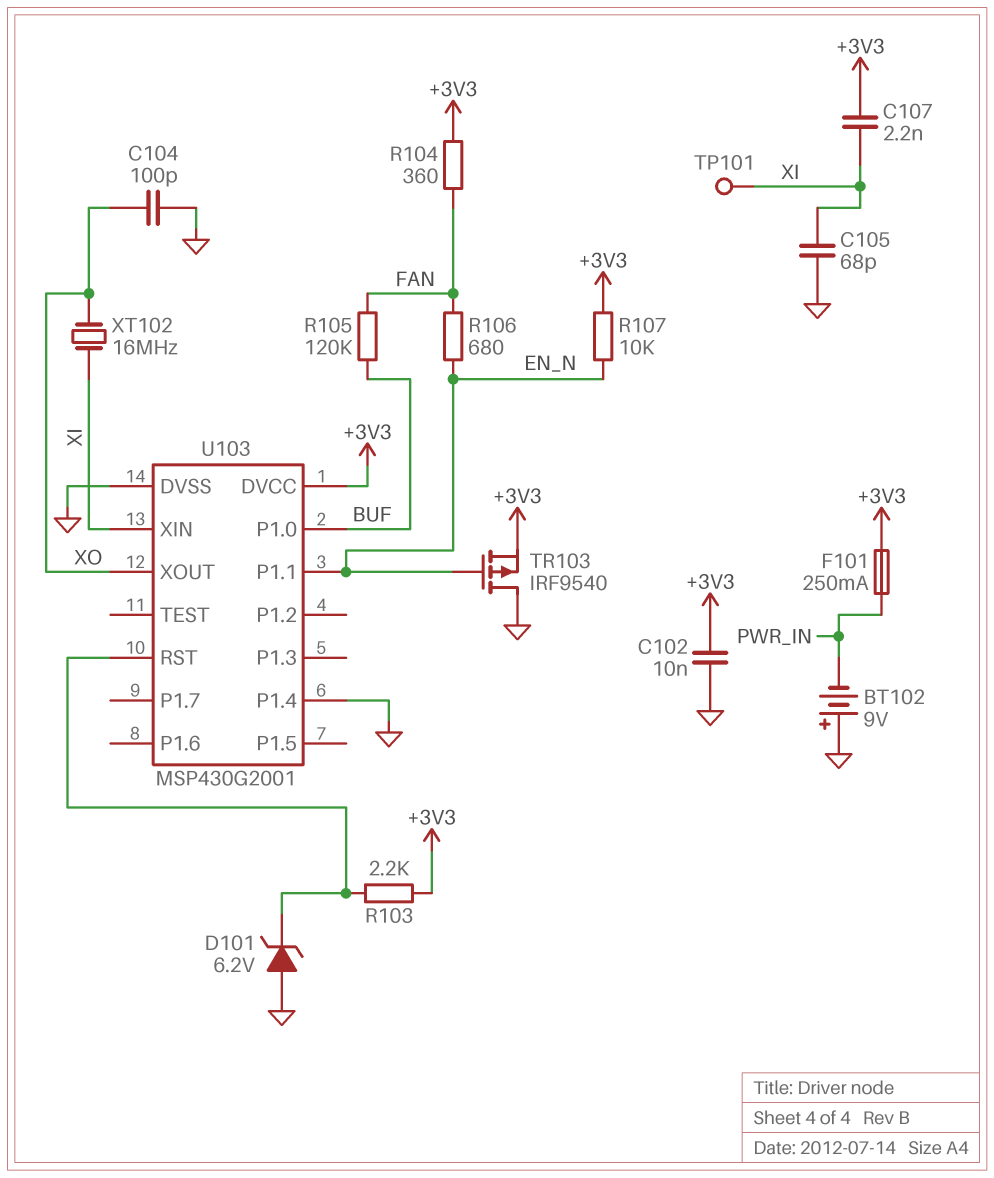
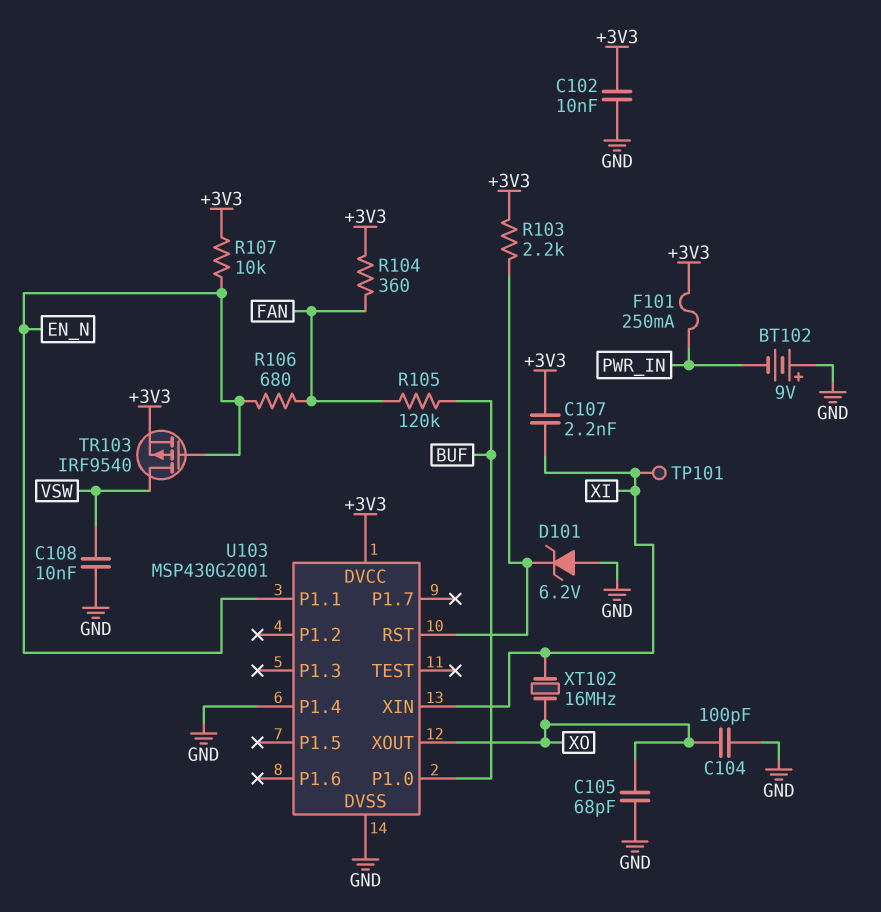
C105: 68pF (GND, XI) -> 68pF (GND, XO)
C108: none -> 10nF (GND, VSW)
TR103: PMOS IRF9540 (G EN_N, D GND, S +3V3) -> PMOS IRF9540 (G EN_N, D VSW, S +3V3)

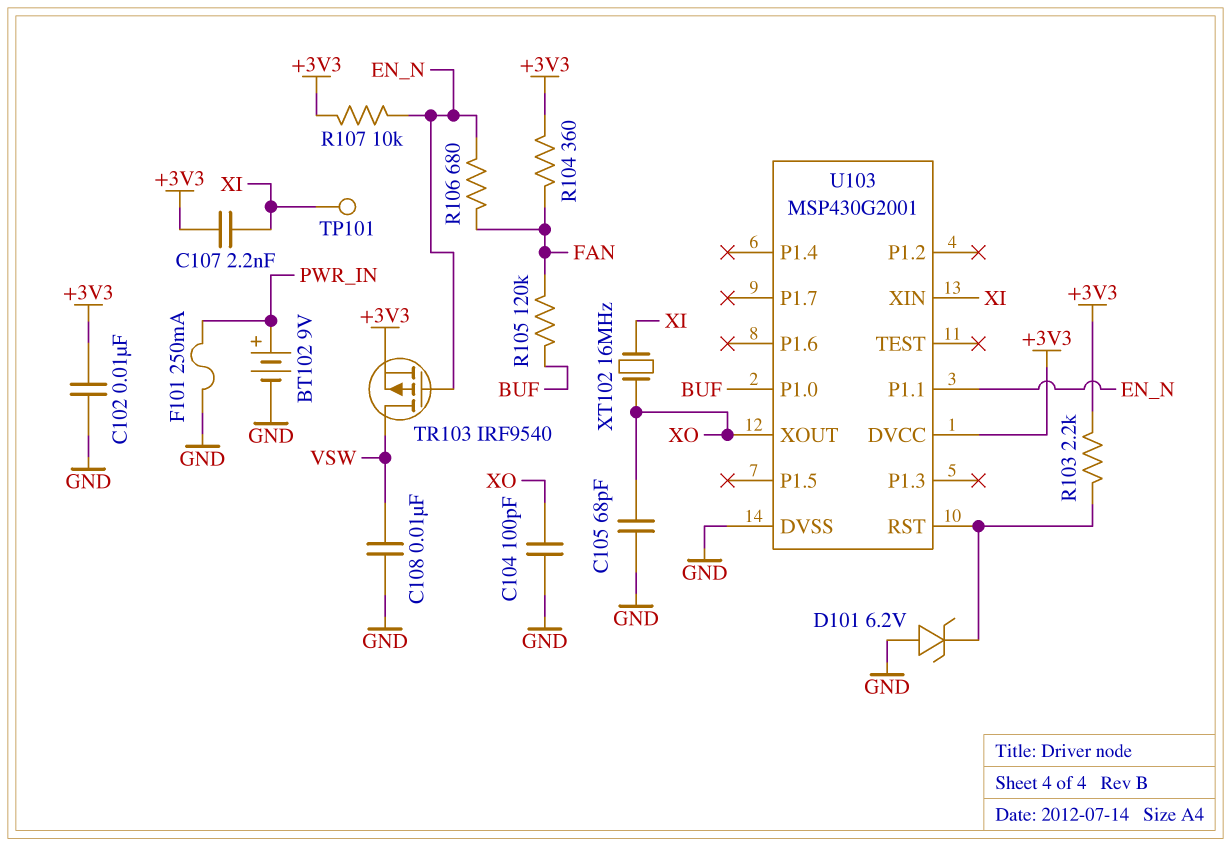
BT102: 9V (plus GND, minus PWR_IN) -> 9V (plus PWR_IN, minus GND)
F101: 250mA (+3V3, PWR_IN) -> 250mA (GND, PWR_IN)
U103 pin P1.4: GND -> none

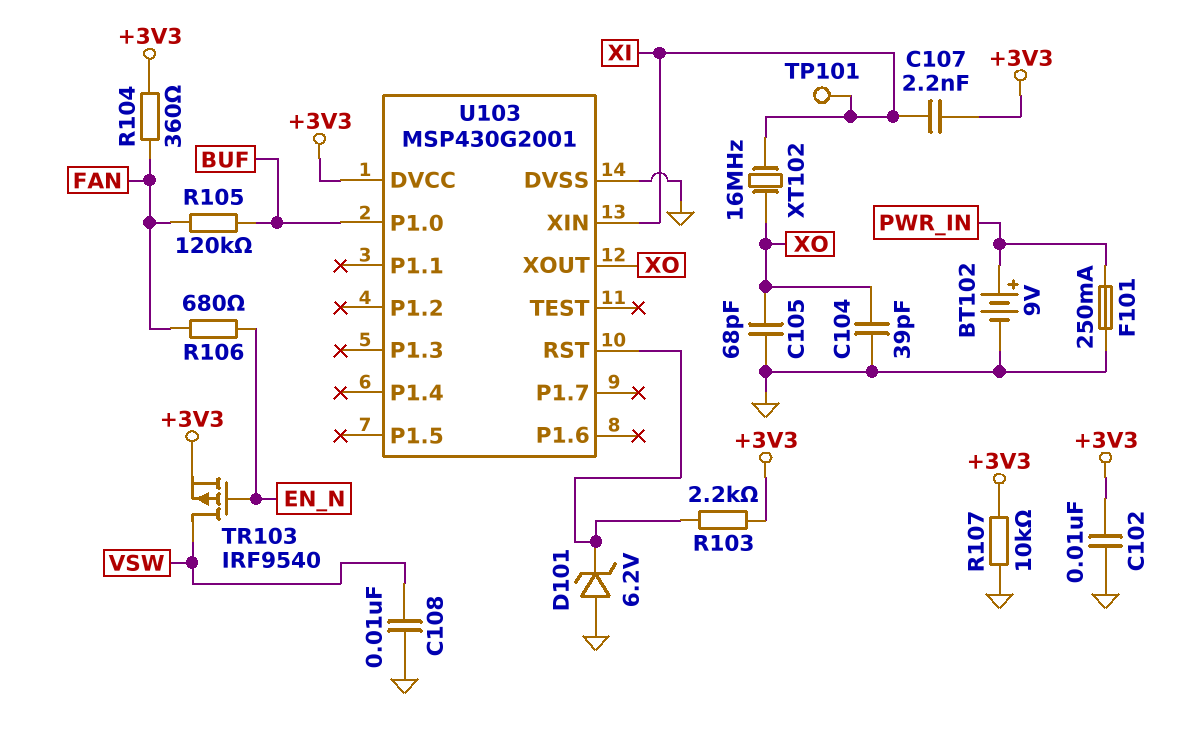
C104: 100pF (GND, XO) -> 39pF (GND, XO)
R107: 10k (+3V3, EN_N) -> 10k (+3V3, GND)
U103 pin P1.1: EN_N -> none

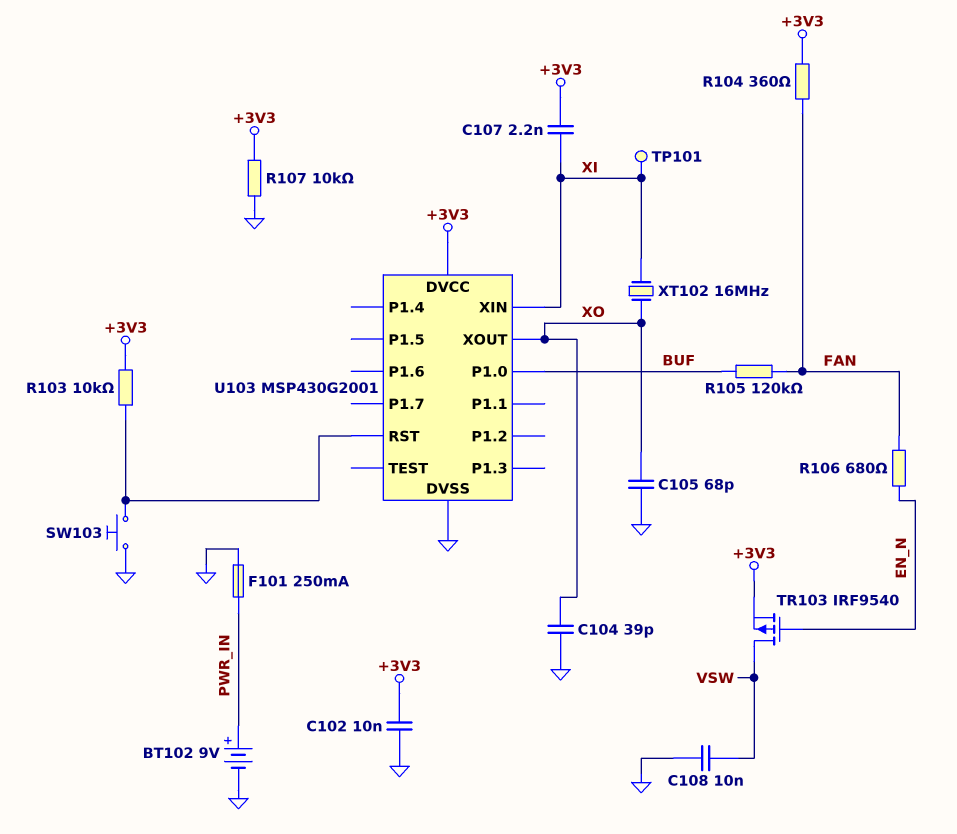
D101: zener 6.2V (A GND, K U103/RST) -> none
R103: 2.2k (+3V3, U103/RST) -> 10k (+3V3, U103/RST)
SW103: none -> button (GND, U103/RST)

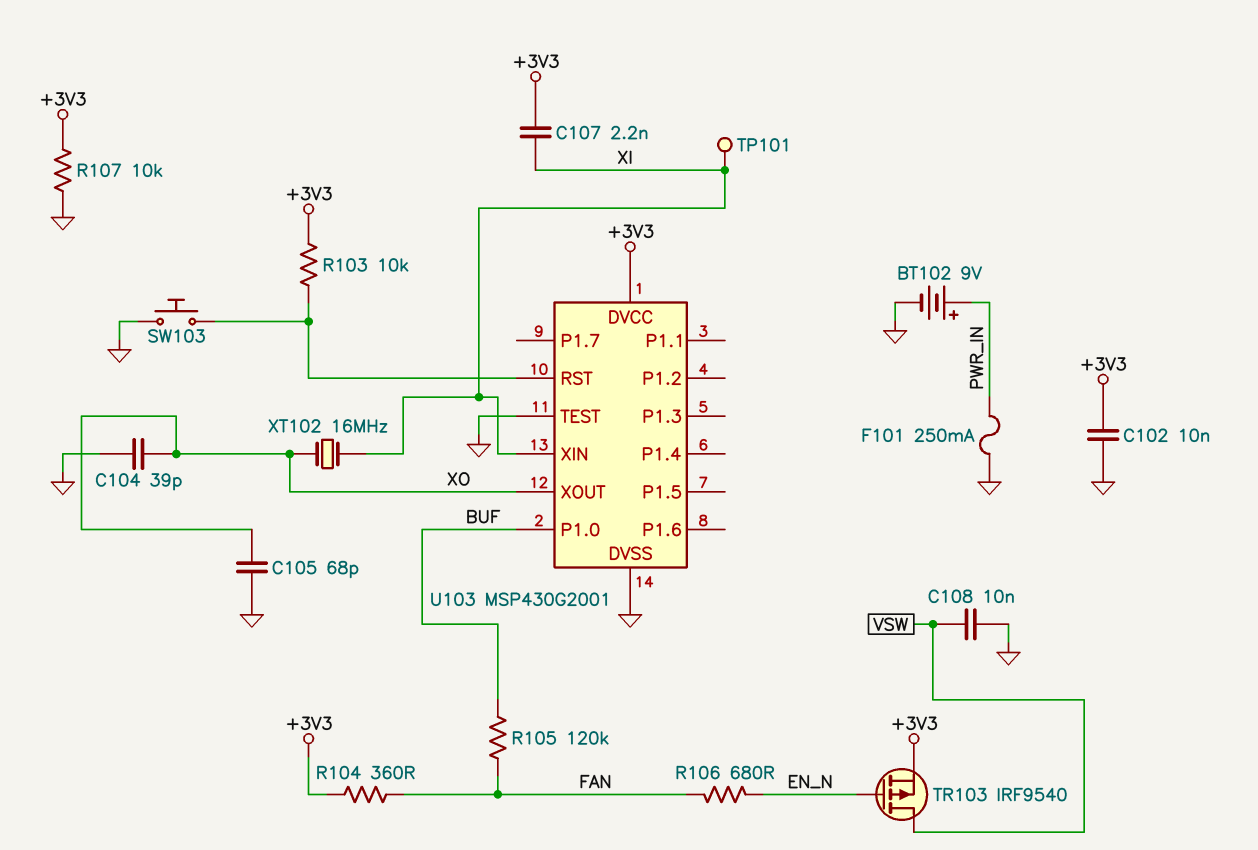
U103 pin TEST: none -> GND

